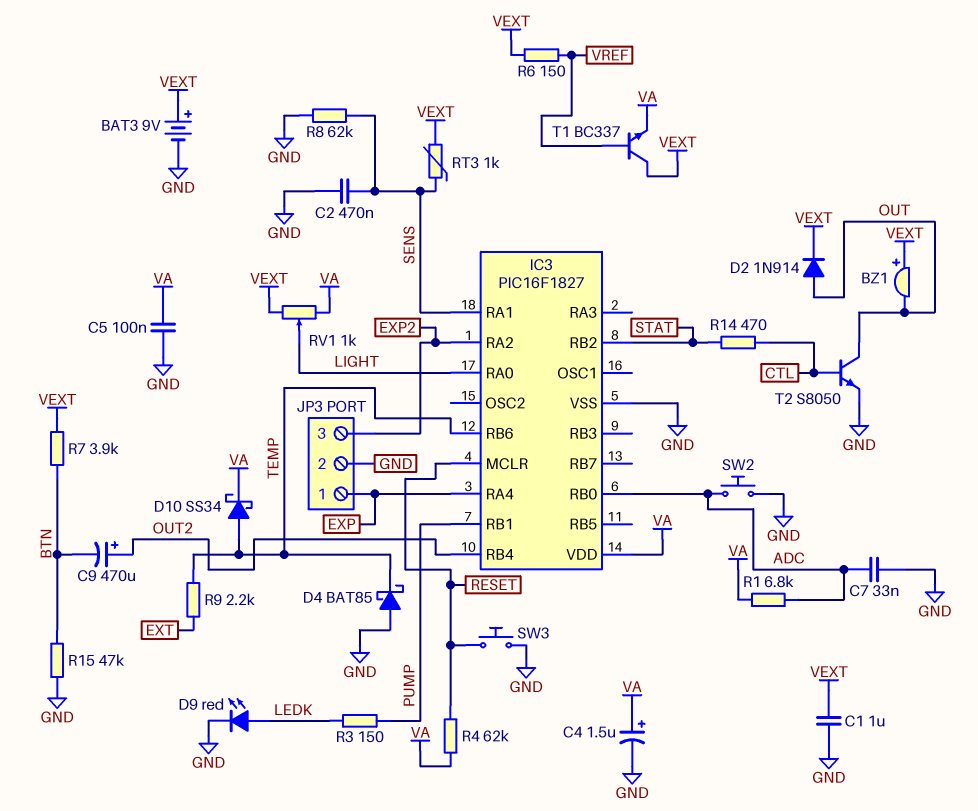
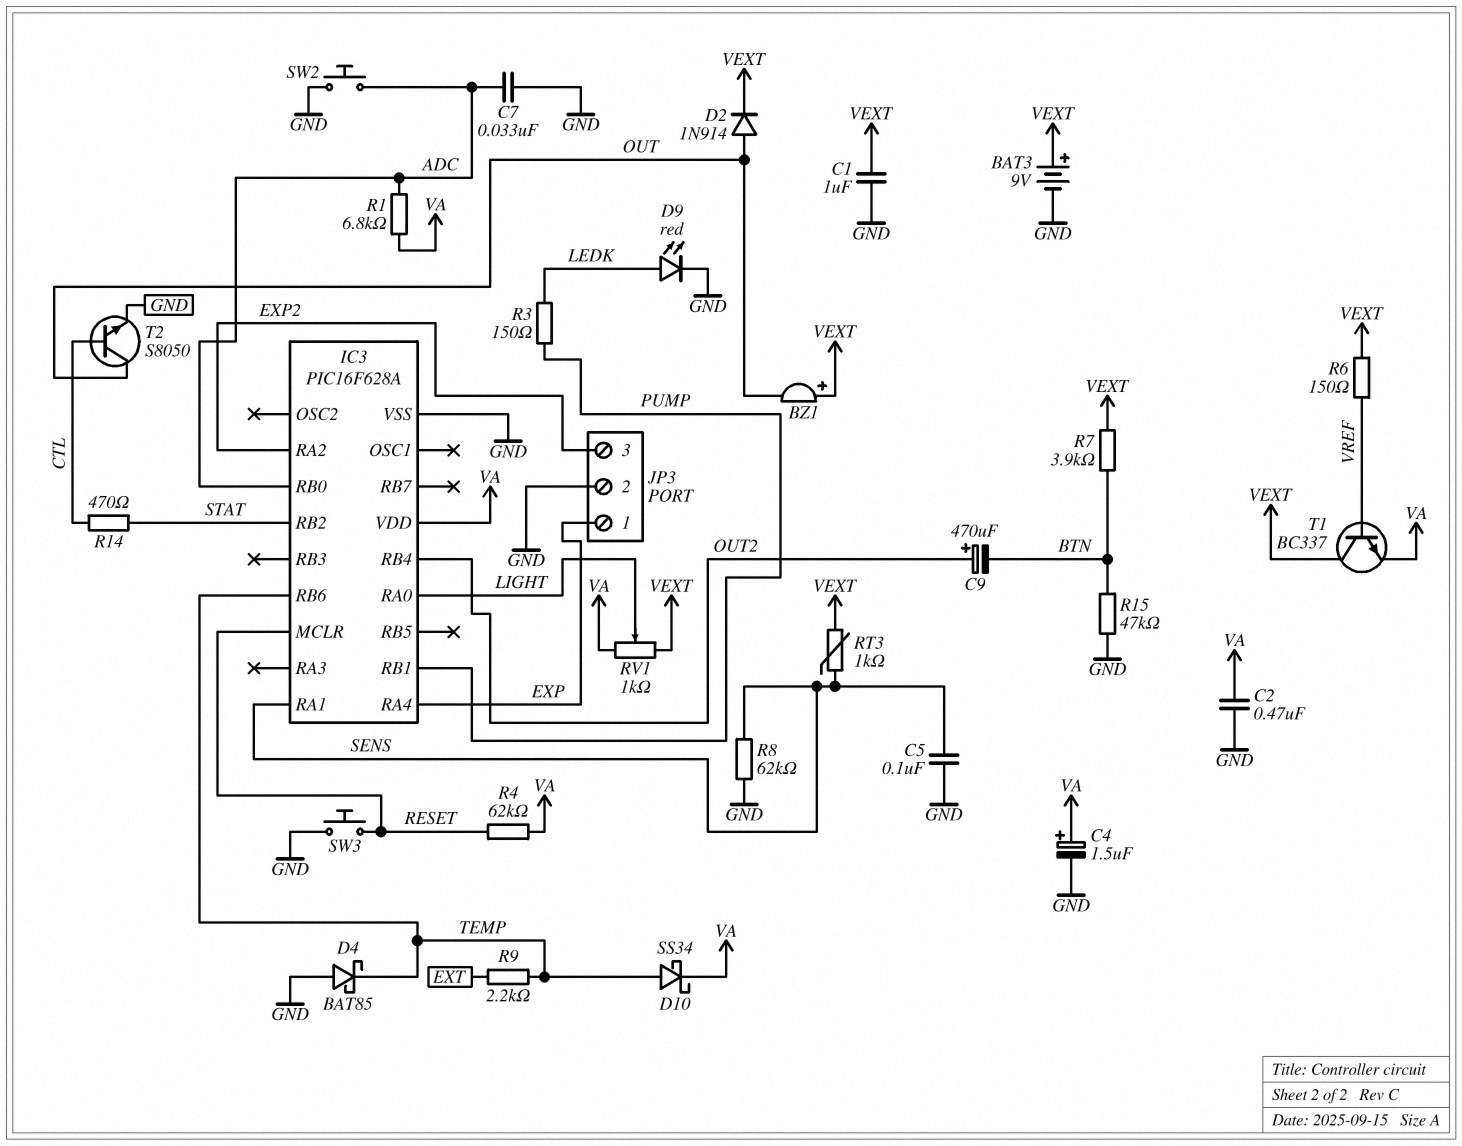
C2: 470nF (GND, SENS) -> 470nF (GND, VA)
C5: 100nF (GND, VA) -> 100nF (GND, SENS)
IC3: PIC16F1827 -> PIC16F628A

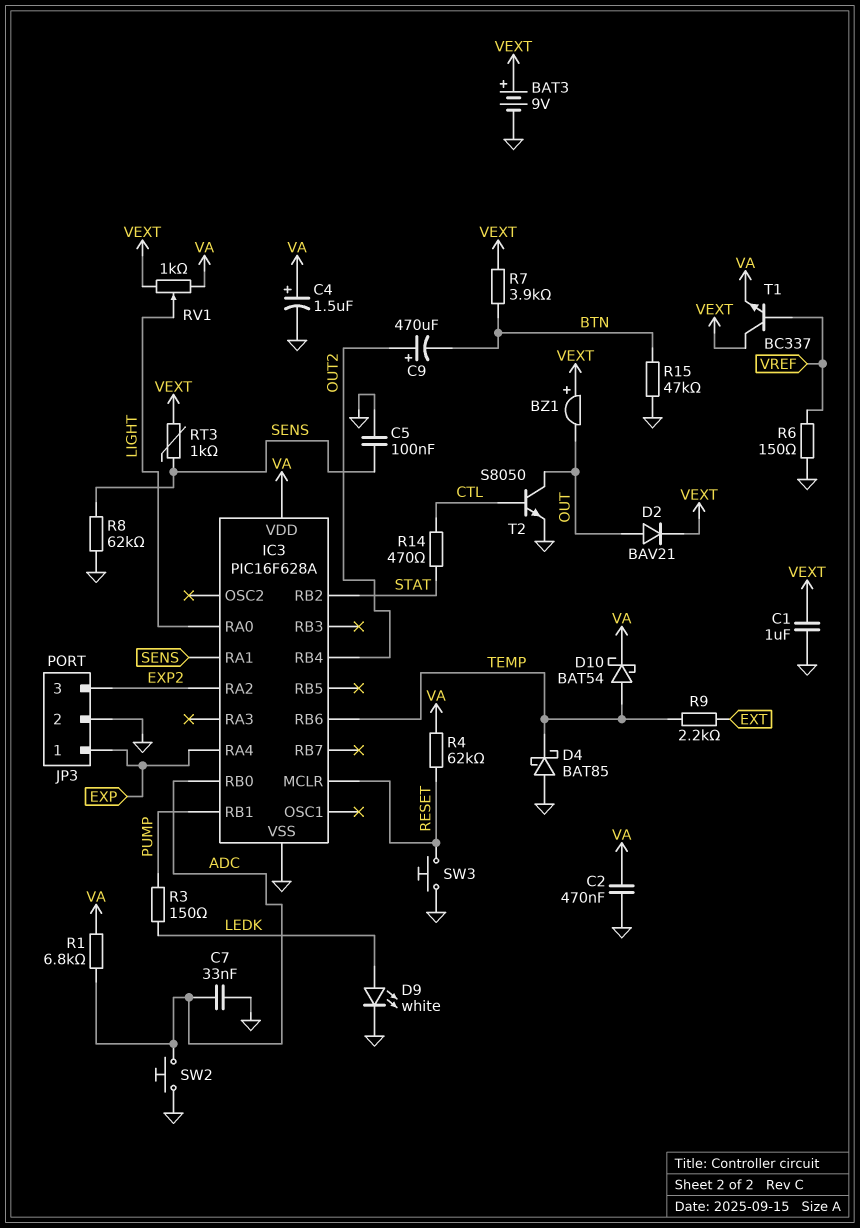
D2: diode 1N914 (A OUT, K VEXT) -> diode BAV21 (A OUT, K VEXT)
D9: LED red (A LEDK, K GND) -> LED white (A LEDK, K GND)
D10: schottky SS34 (A TEMP, K VA) -> schottky BAT54 (A TEMP, K VA)
R6: 150 (VEXT, VREF) -> 150 (GND, VREF)

